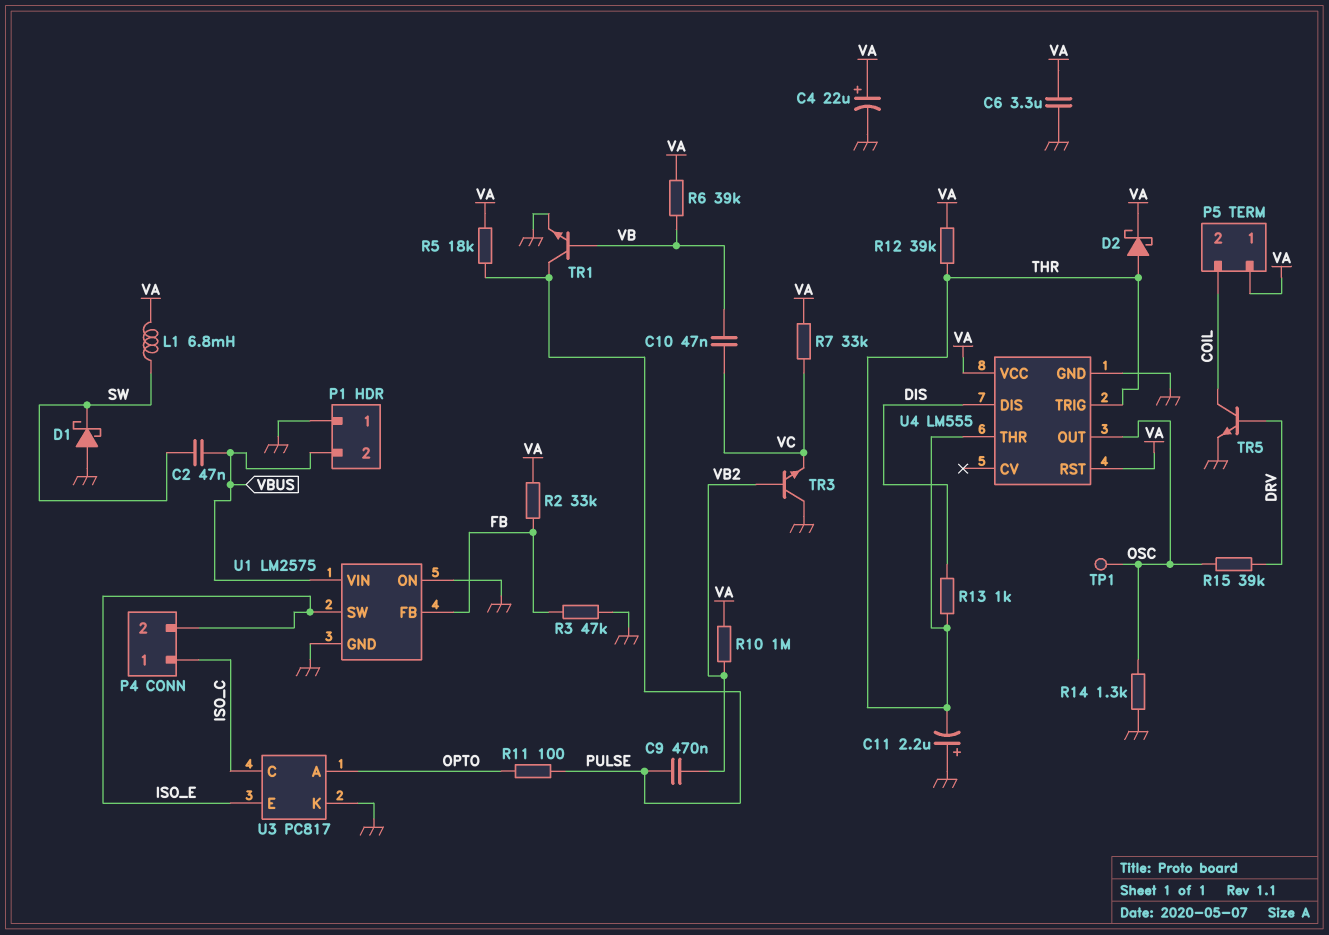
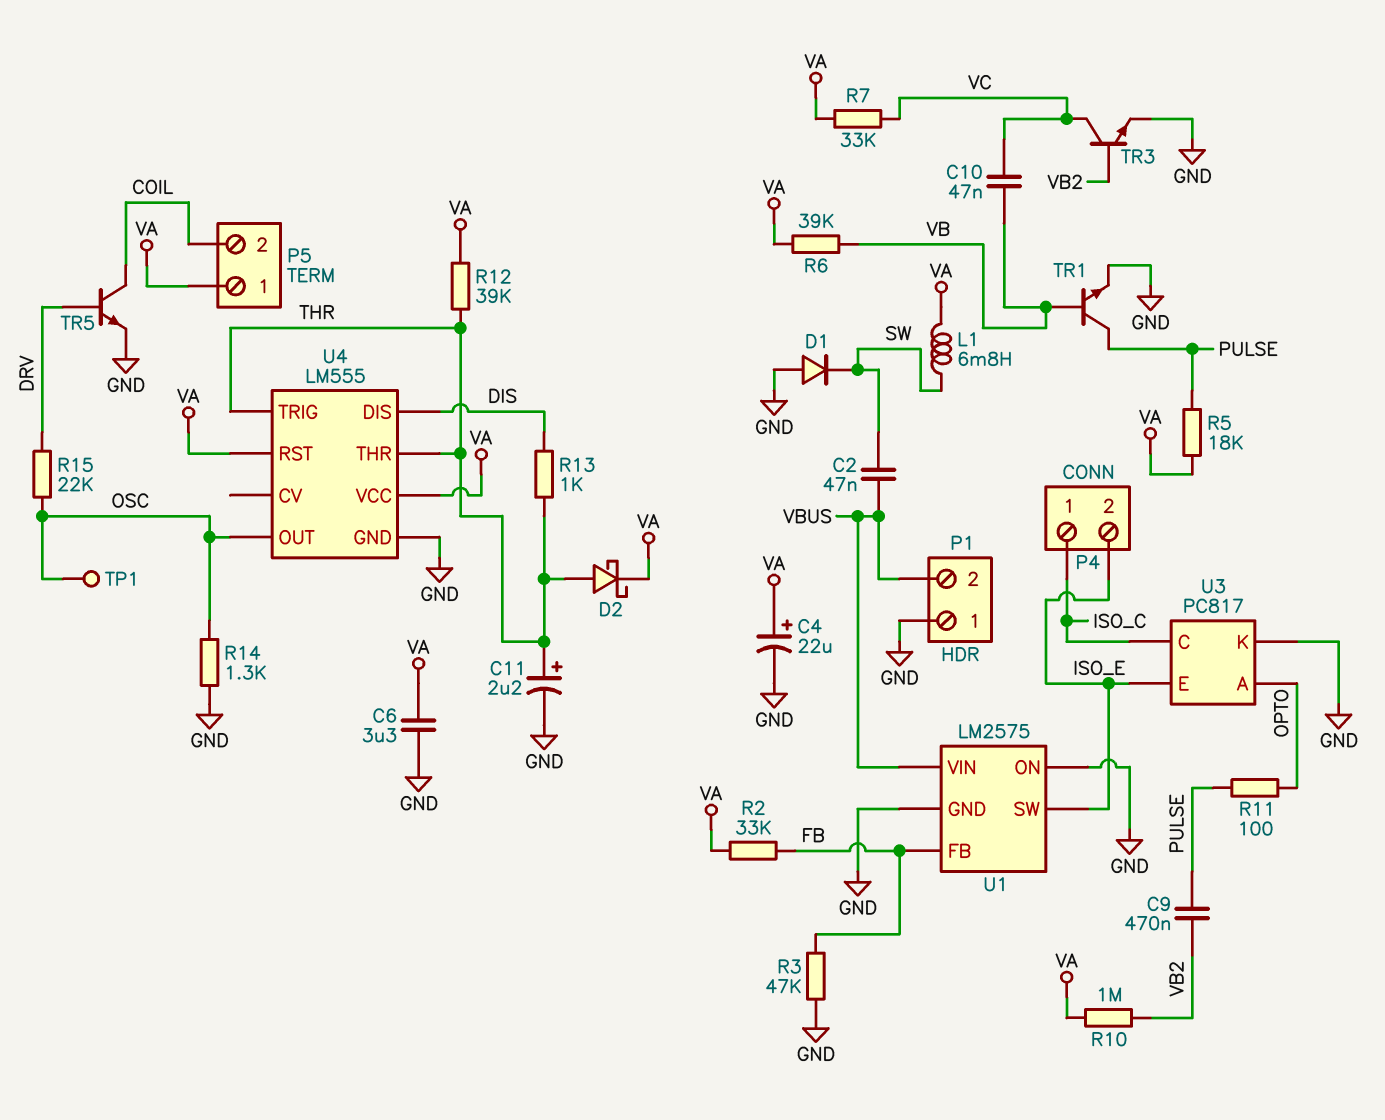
C11: 2.2uF (plus GND, minus THR) -> 2.2uF (plus THR, minus GND)
D1: schottky (A GND, K SW) -> diode (A GND, K SW)
R15: 39k (DRV, OSC) -> 22k (DRV, OSC)
TR3: NPN (B VB2, C GND, E VC) -> NPN (B VB2, C VC, E GND)

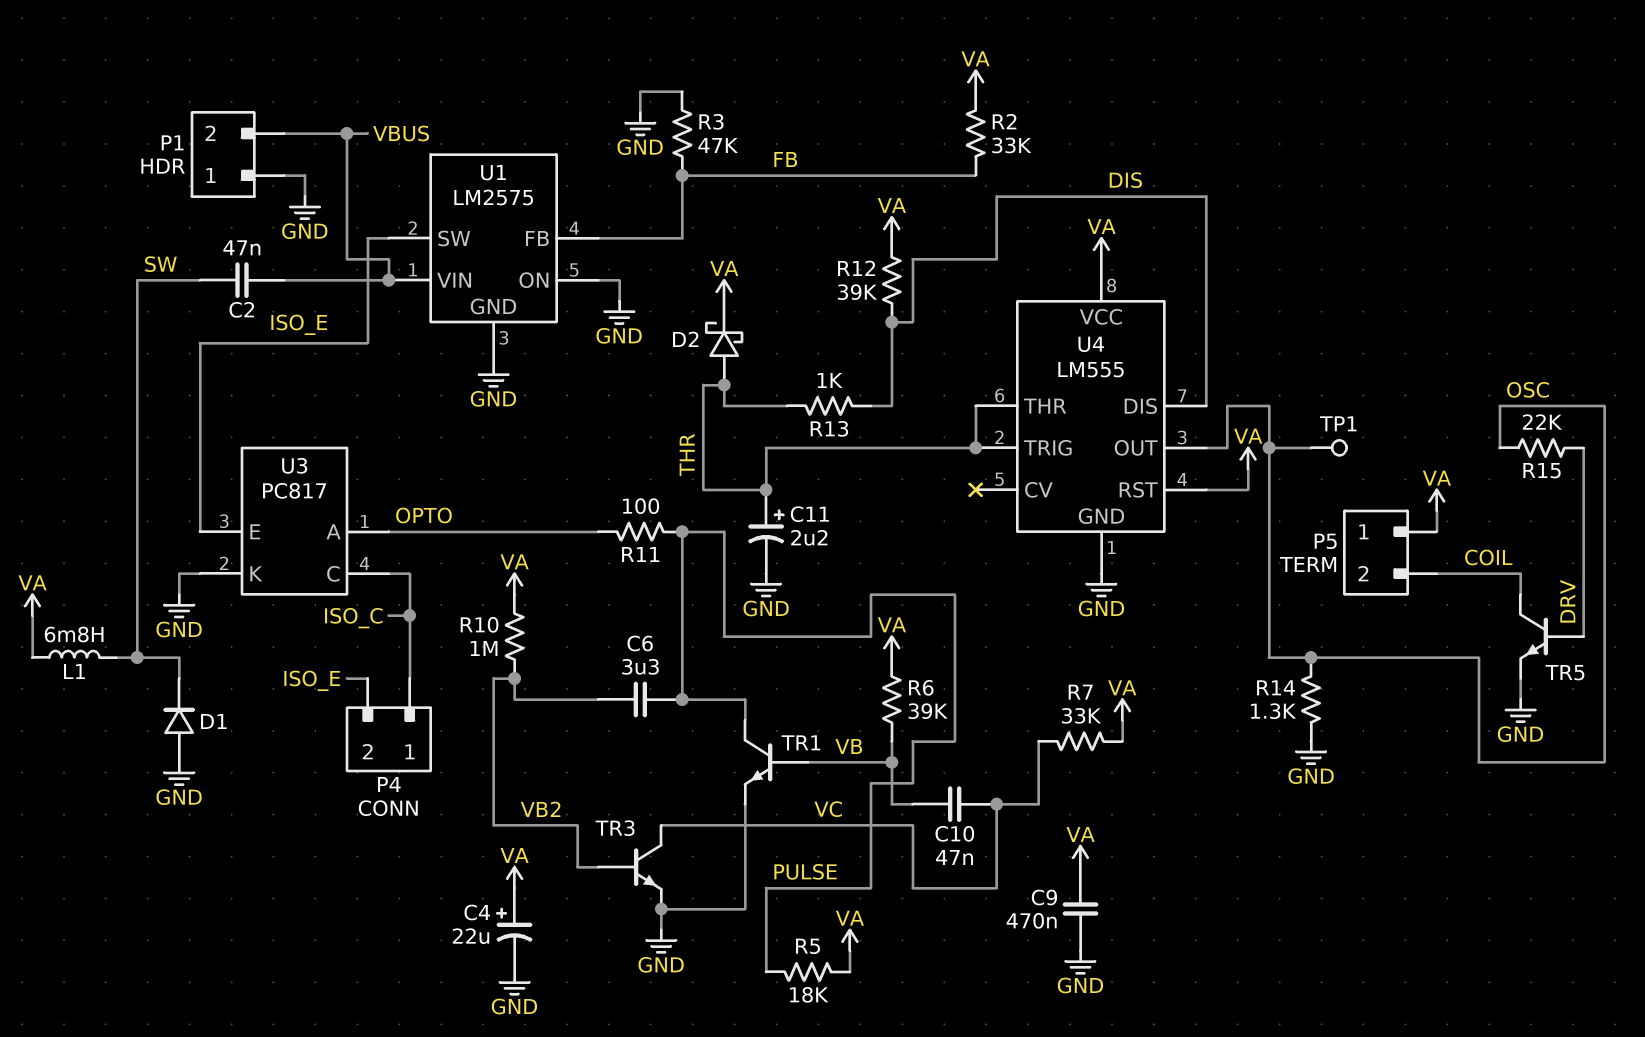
C6: 3.3uF (GND, VA) -> 3.3uF (PULSE, VB2)
C9: 470nF (PULSE, VB2) -> 470nF (GND, VA)
R12: 39k (THR, VA) -> 39k (DIS, VA)

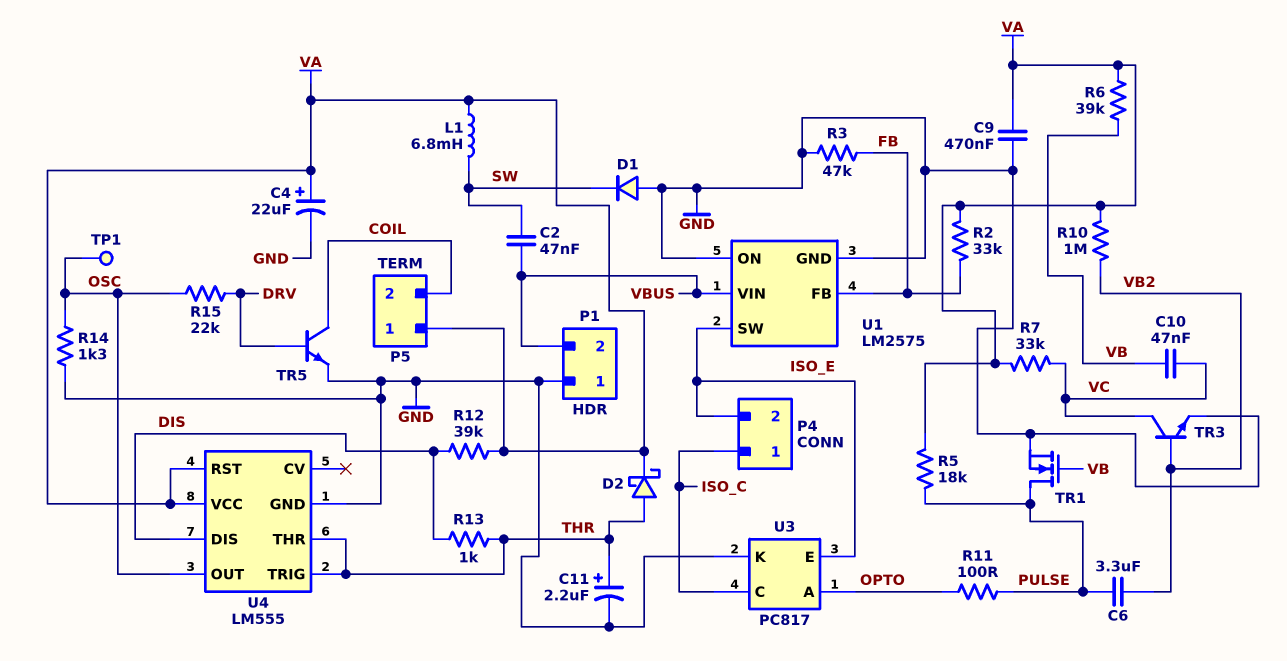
TR1: NPN (B VB, C PULSE, E GND) -> NMOS (G VB, D PULSE, S GND)

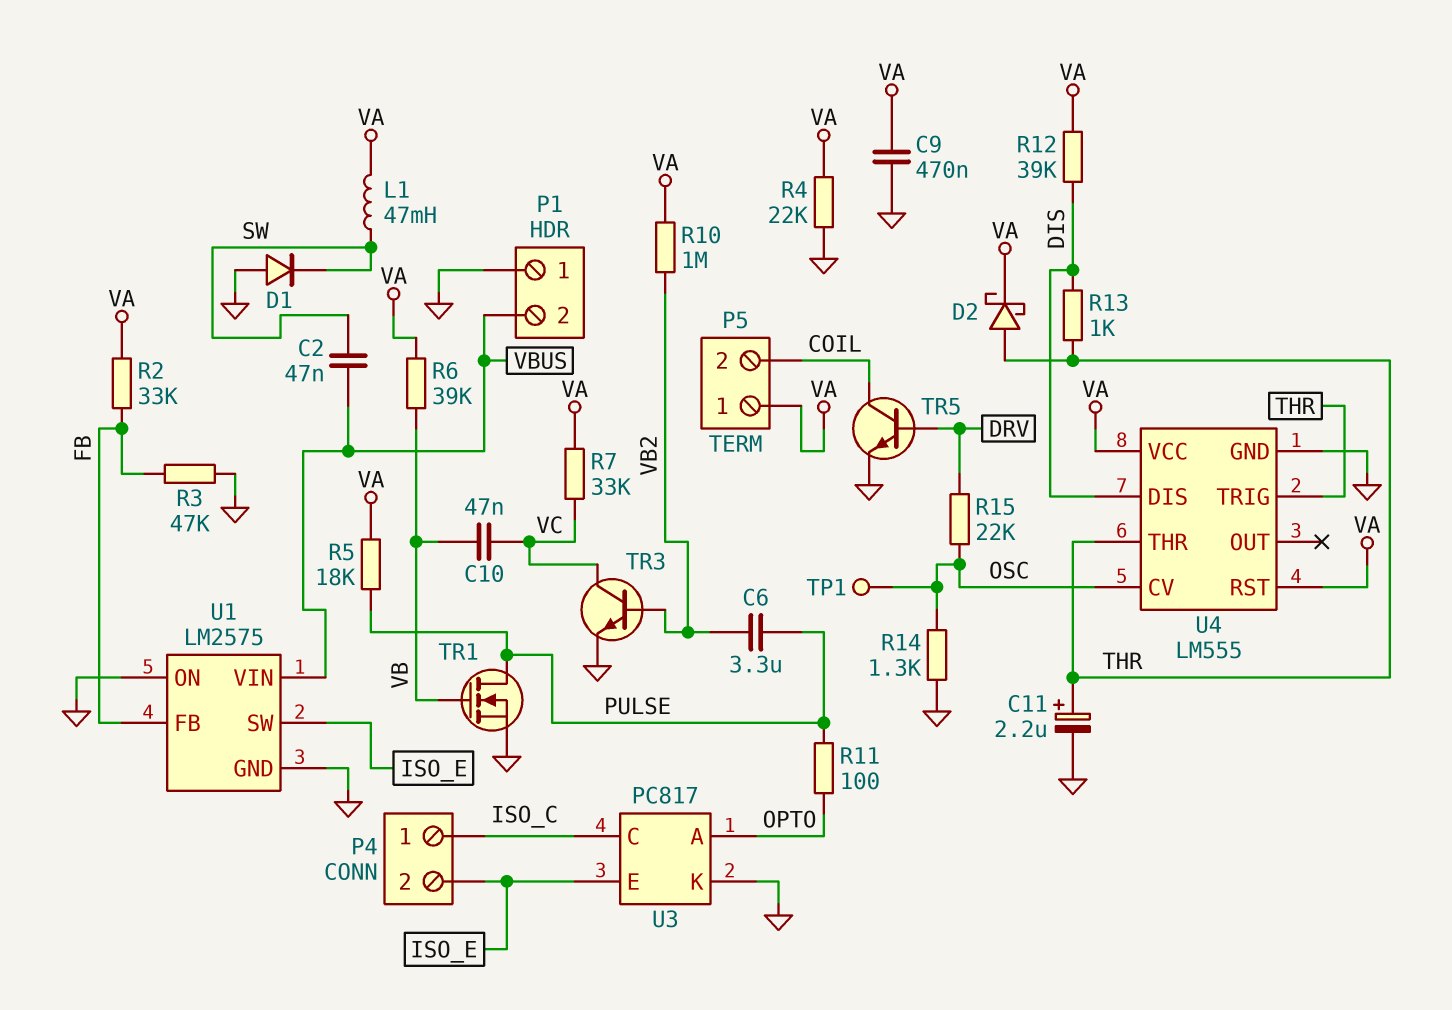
C4: 22uF (plus VA, minus GND) -> none
L1: 6.8mH (SW, VA) -> 47mH (SW, VA)
R4: none -> 22k (GND, VA)
U4 pin CV: none -> OSC
U4 pin OUT: OSC -> none

